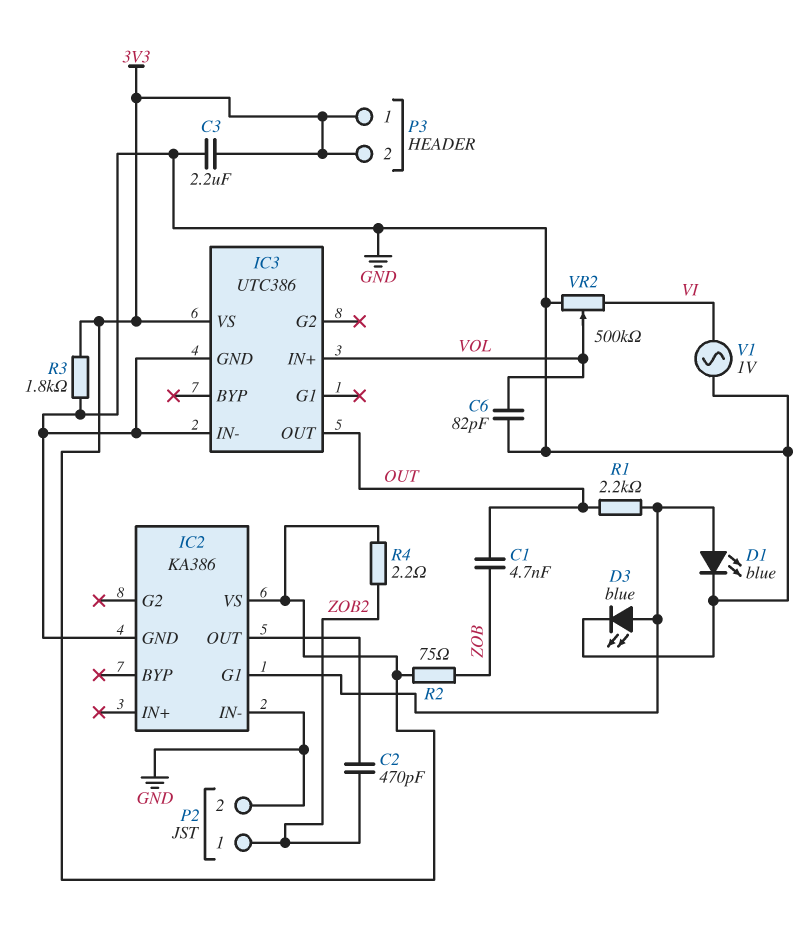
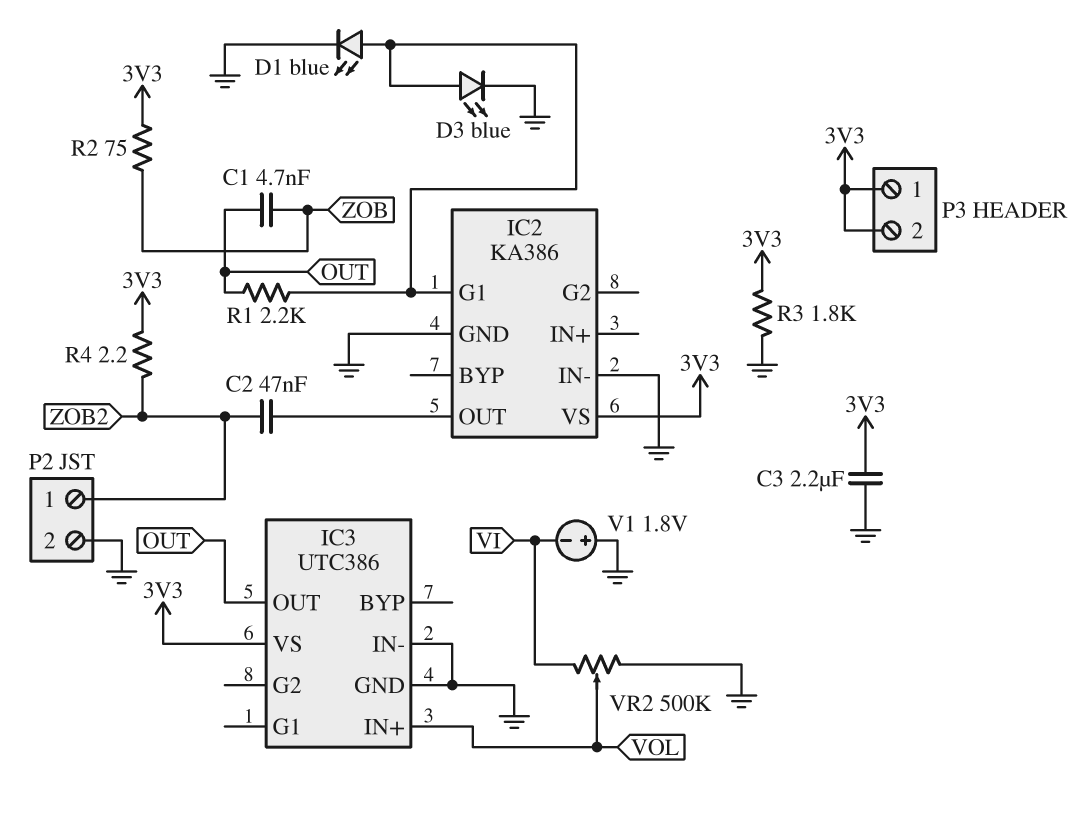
C2: 470pF (IC2/OUT, ZOB2) -> 47nF (IC2/OUT, ZOB2)
C6: 82pF (GND, VOL) -> none
V1: AC 1V (GND, VI) -> 1.8V (plus GND, minus VI)

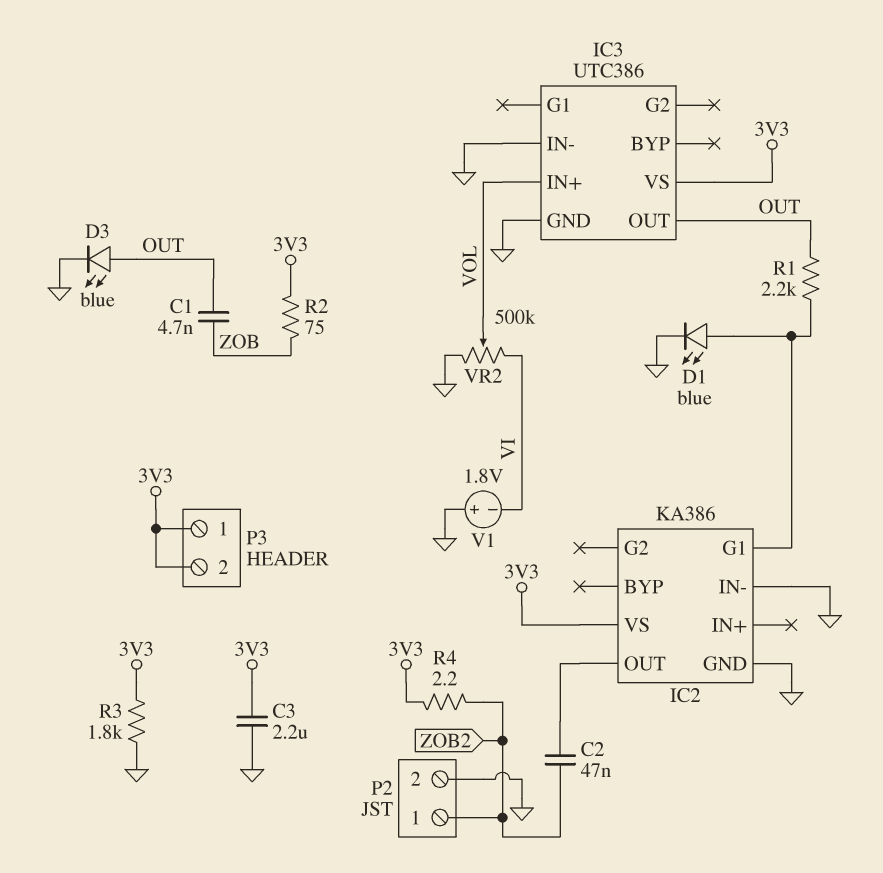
D3: LED blue (A IC2/G1, K GND) -> LED blue (A OUT, K GND)

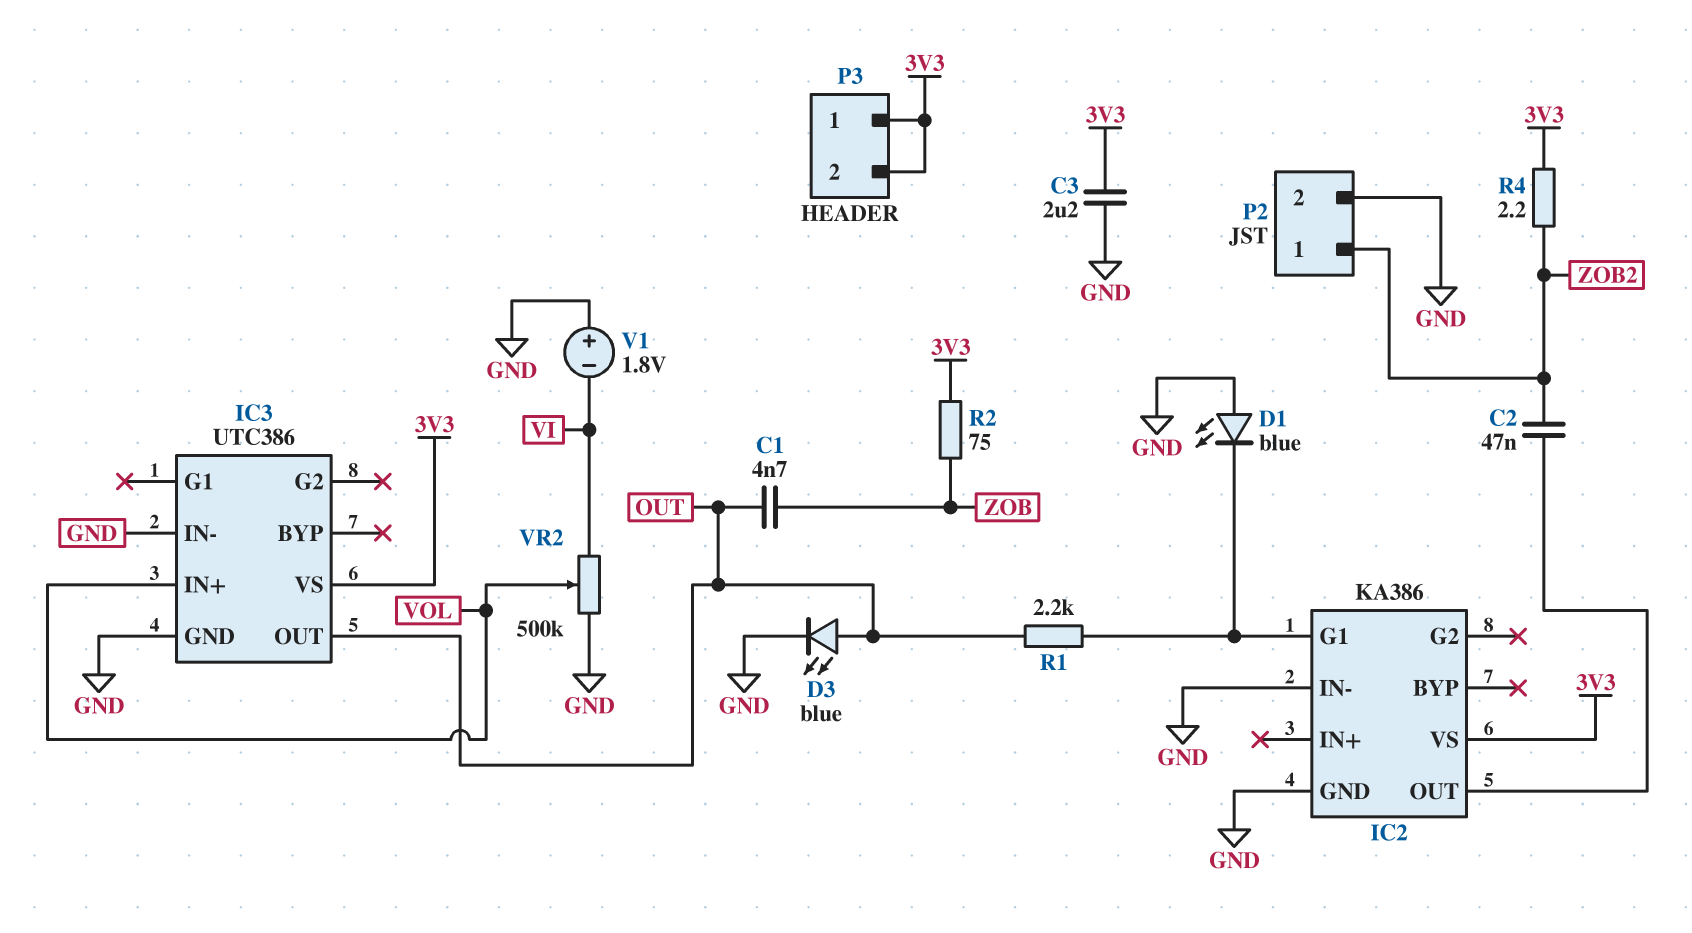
D1: LED blue (A IC2/G1, K GND) -> LED blue (A GND, K IC2/G1)
R3: 1.8k (3V3, GND) -> none

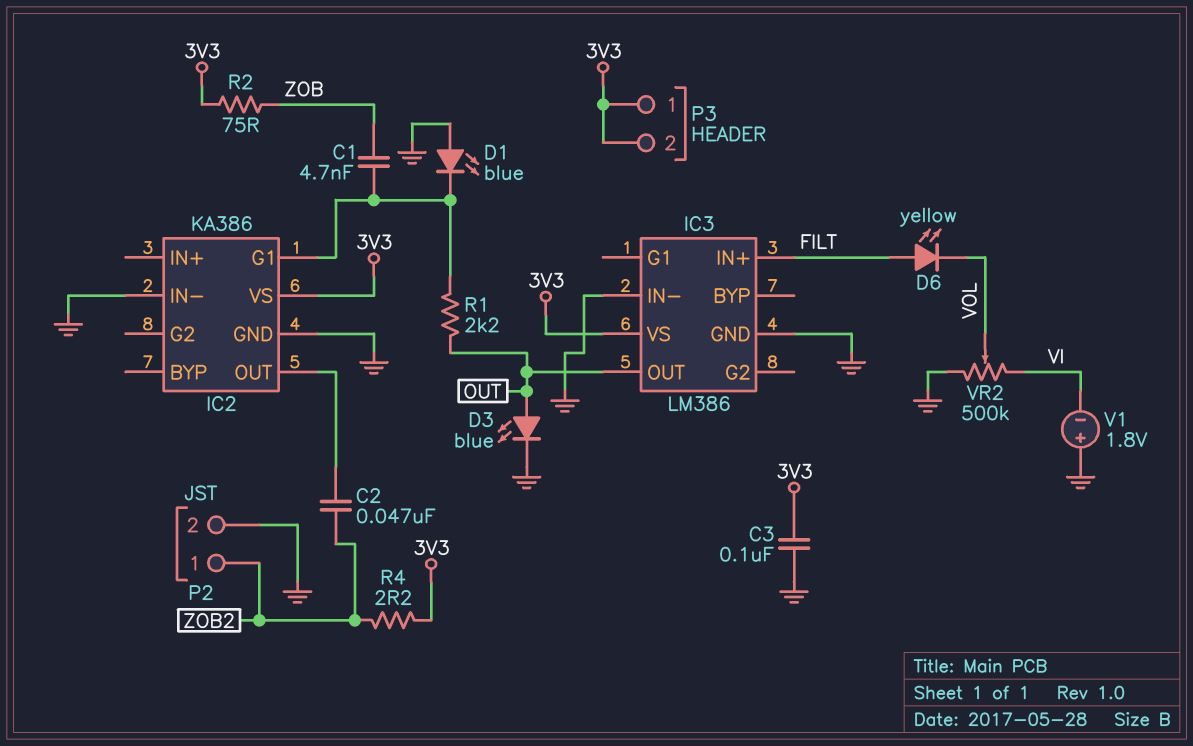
C1: 4.7nF (OUT, ZOB) -> 4.7nF (IC2/G1, ZOB)
C3: 2.2uF (3V3, GND) -> 100nF (3V3, GND)
D6: none -> LED yellow (A FILT, K VOL)
IC3: UTC386 -> LM386
IC3 pin IN+: VOL -> FILT

